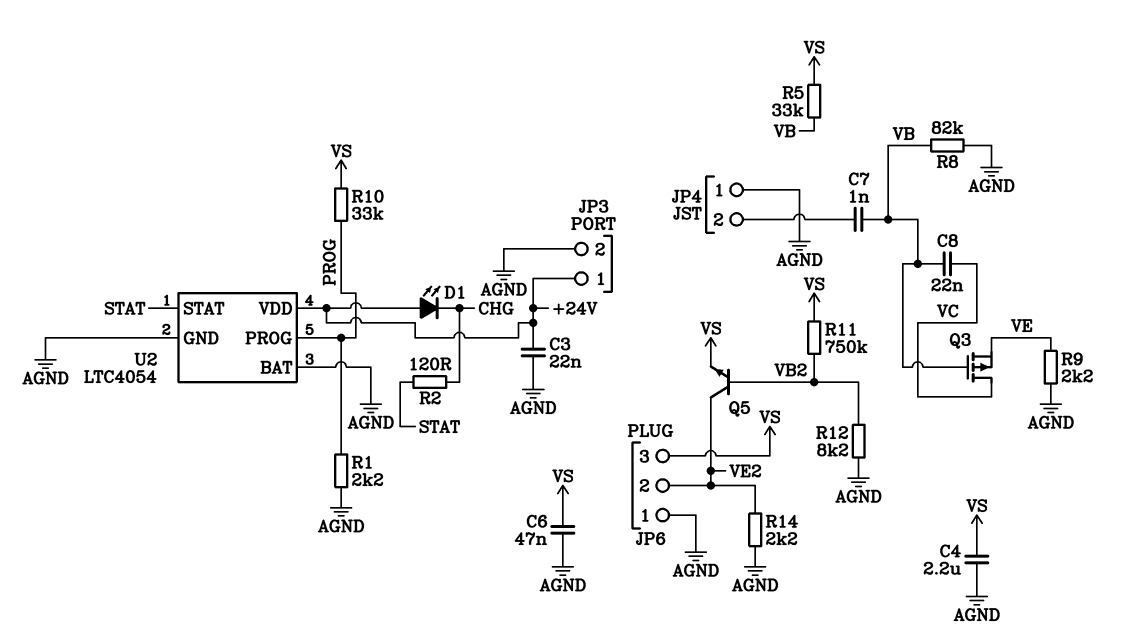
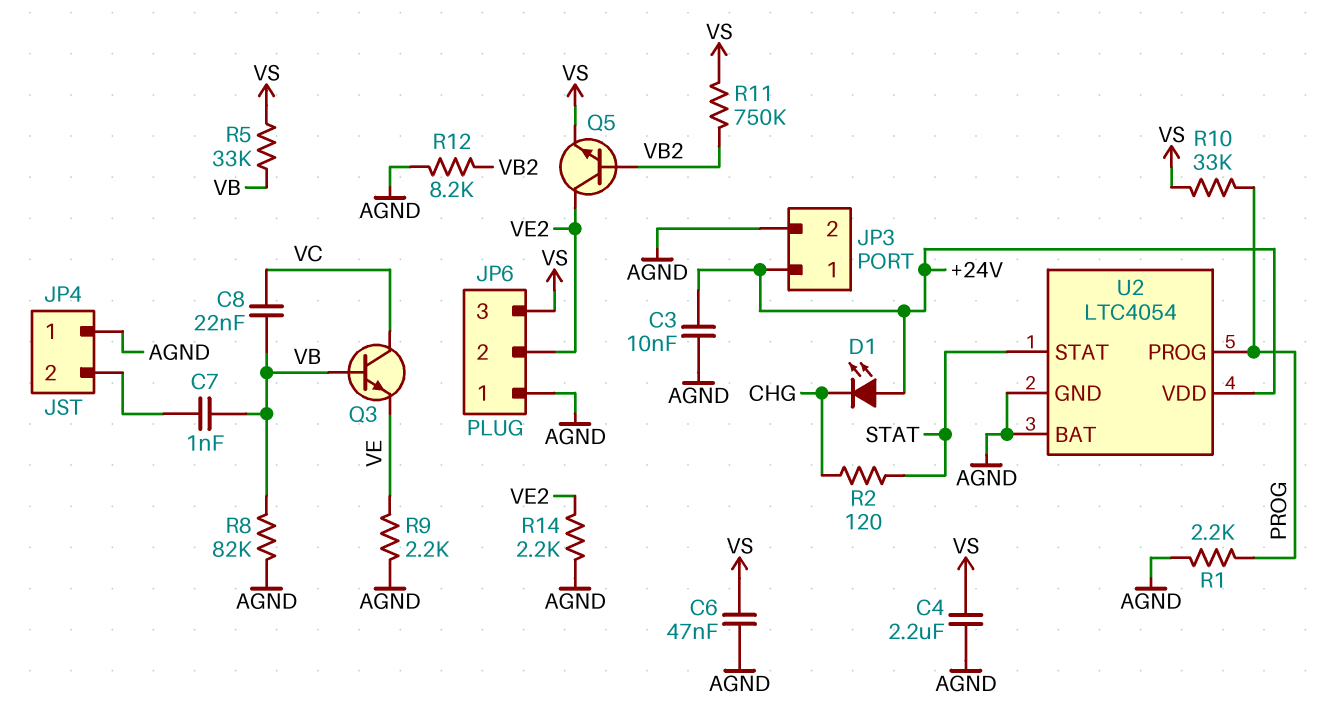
C3: 22nF (+24V, AGND) -> 10nF (+24V, AGND)
Q3: PMOS (G VB, D VC, S VE) -> NPN (B VB, C VC, E VE)

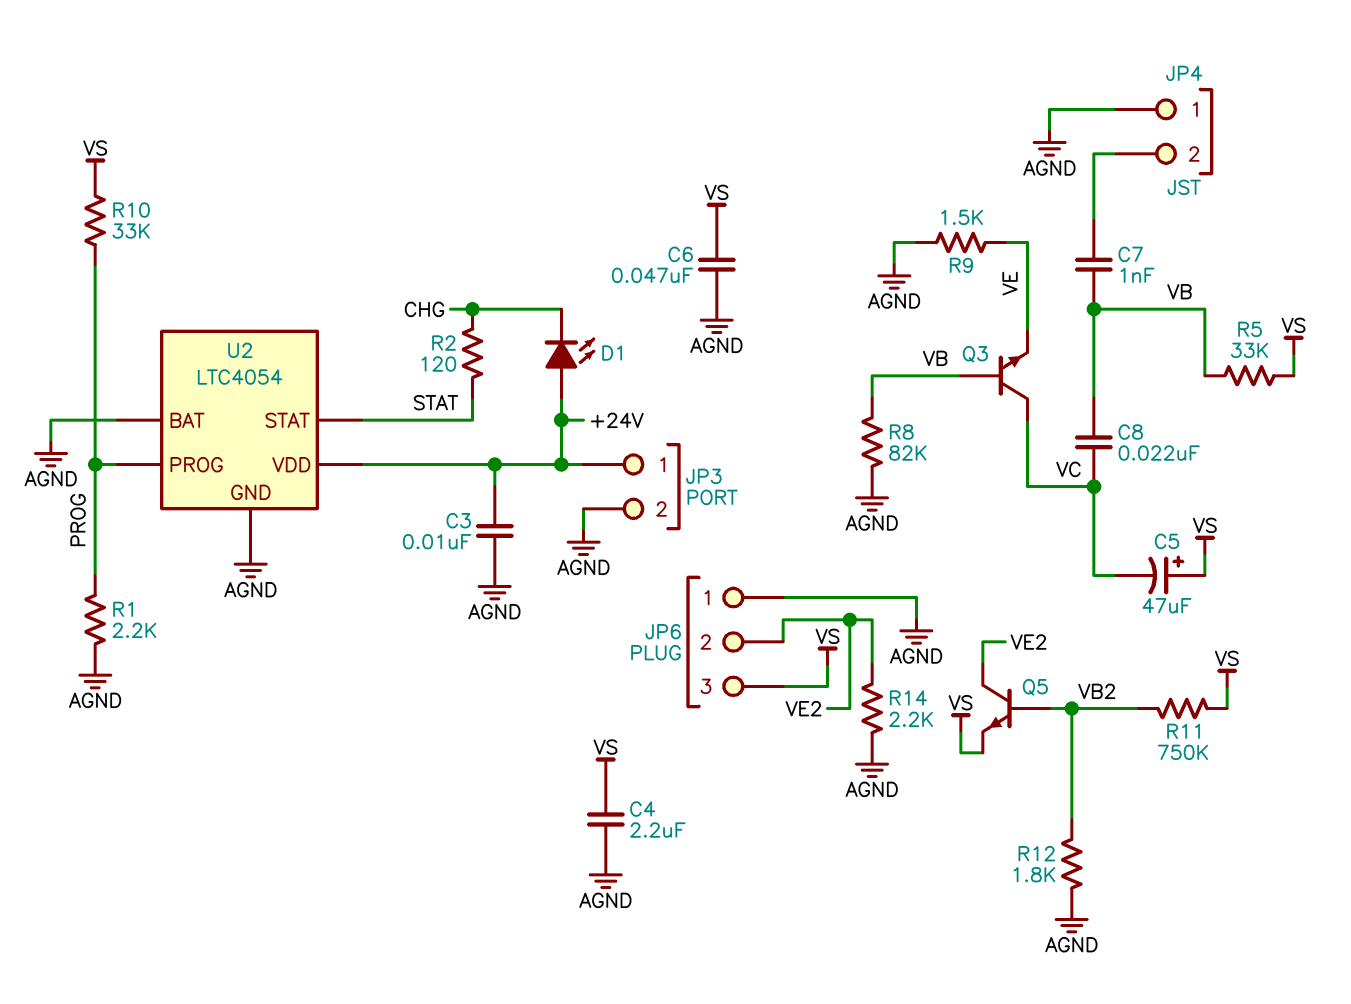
C5: none -> 47uF (plus VS, minus VC)
R9: 2.2k (AGND, VE) -> 1.5k (AGND, VE)
R12: 8.2k (AGND, VB2) -> 1.8k (AGND, VB2)

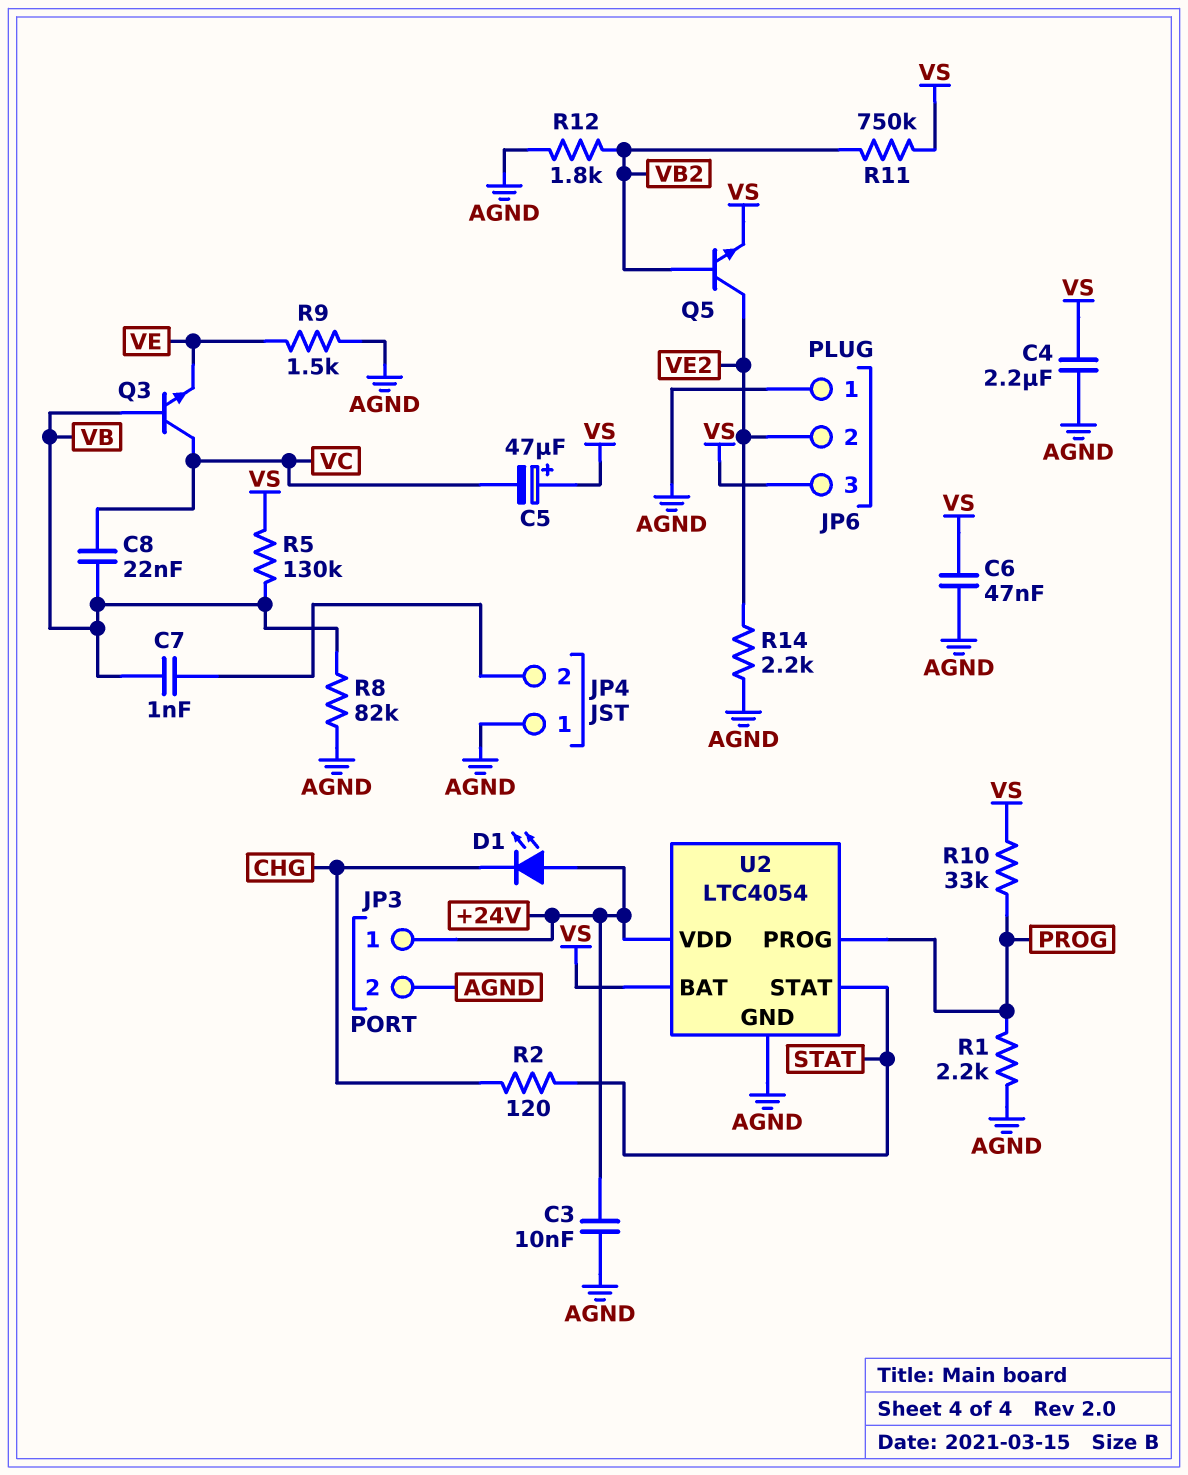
R5: 33k (VB, VS) -> 130k (VB, VS)
U2 pin BAT: AGND -> VS

